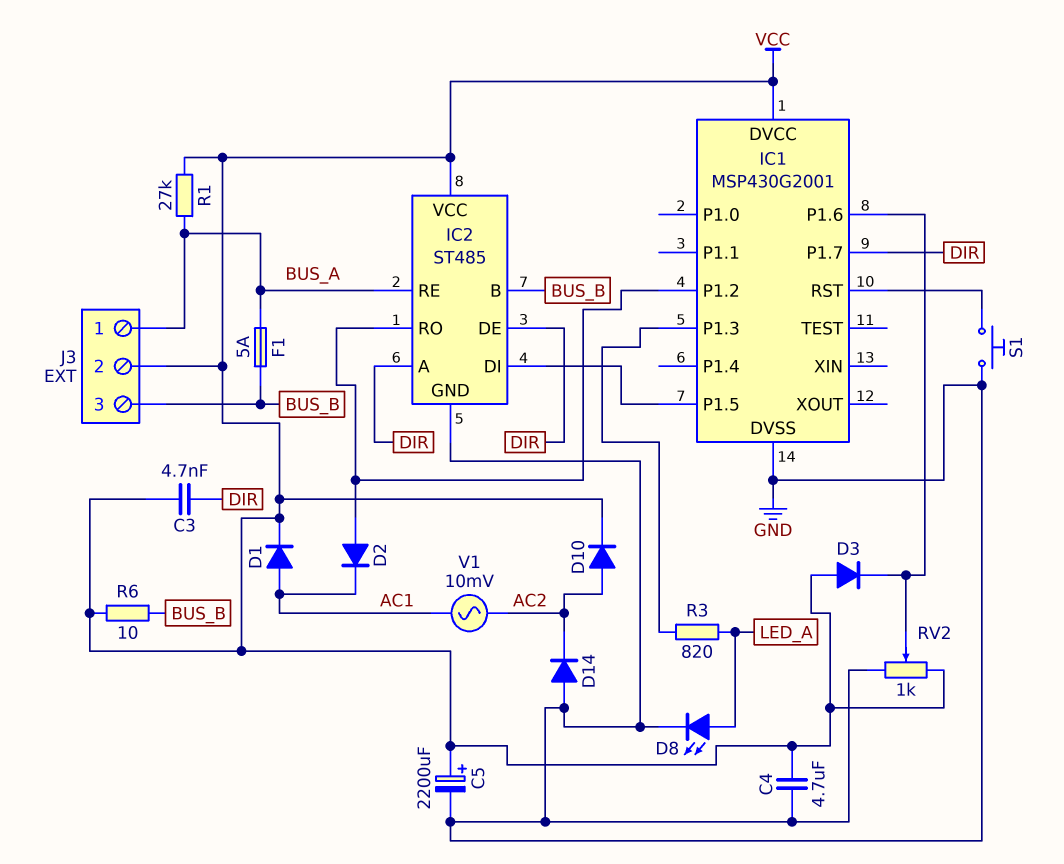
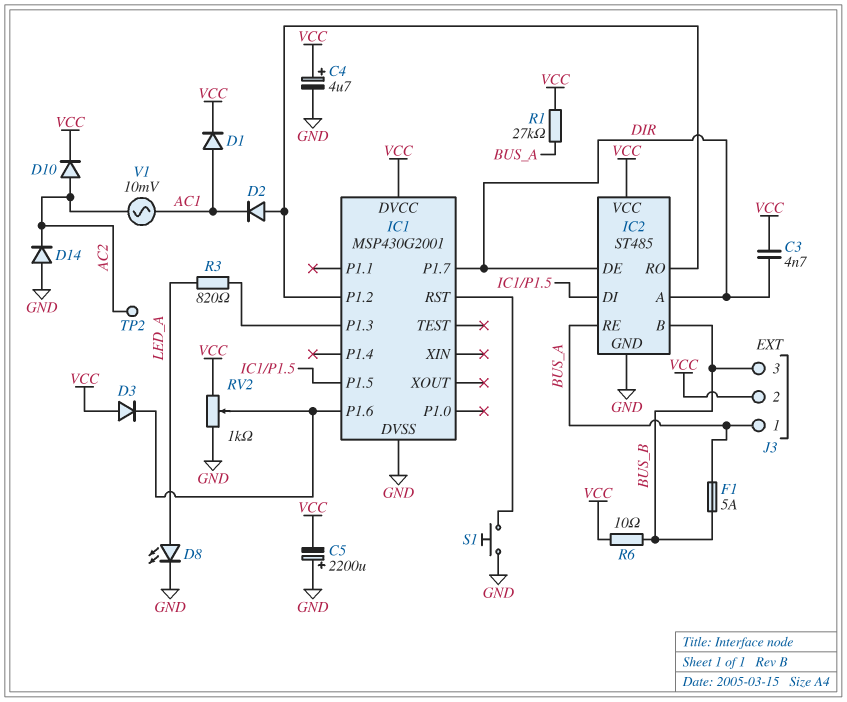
C4: 4.7uF (GND, VCC) -> 4.7uF (plus VCC, minus GND)
C5: 2200uF (plus VCC, minus GND) -> 2200uF (plus GND, minus VCC)
TP2: none -> test point (AC2)

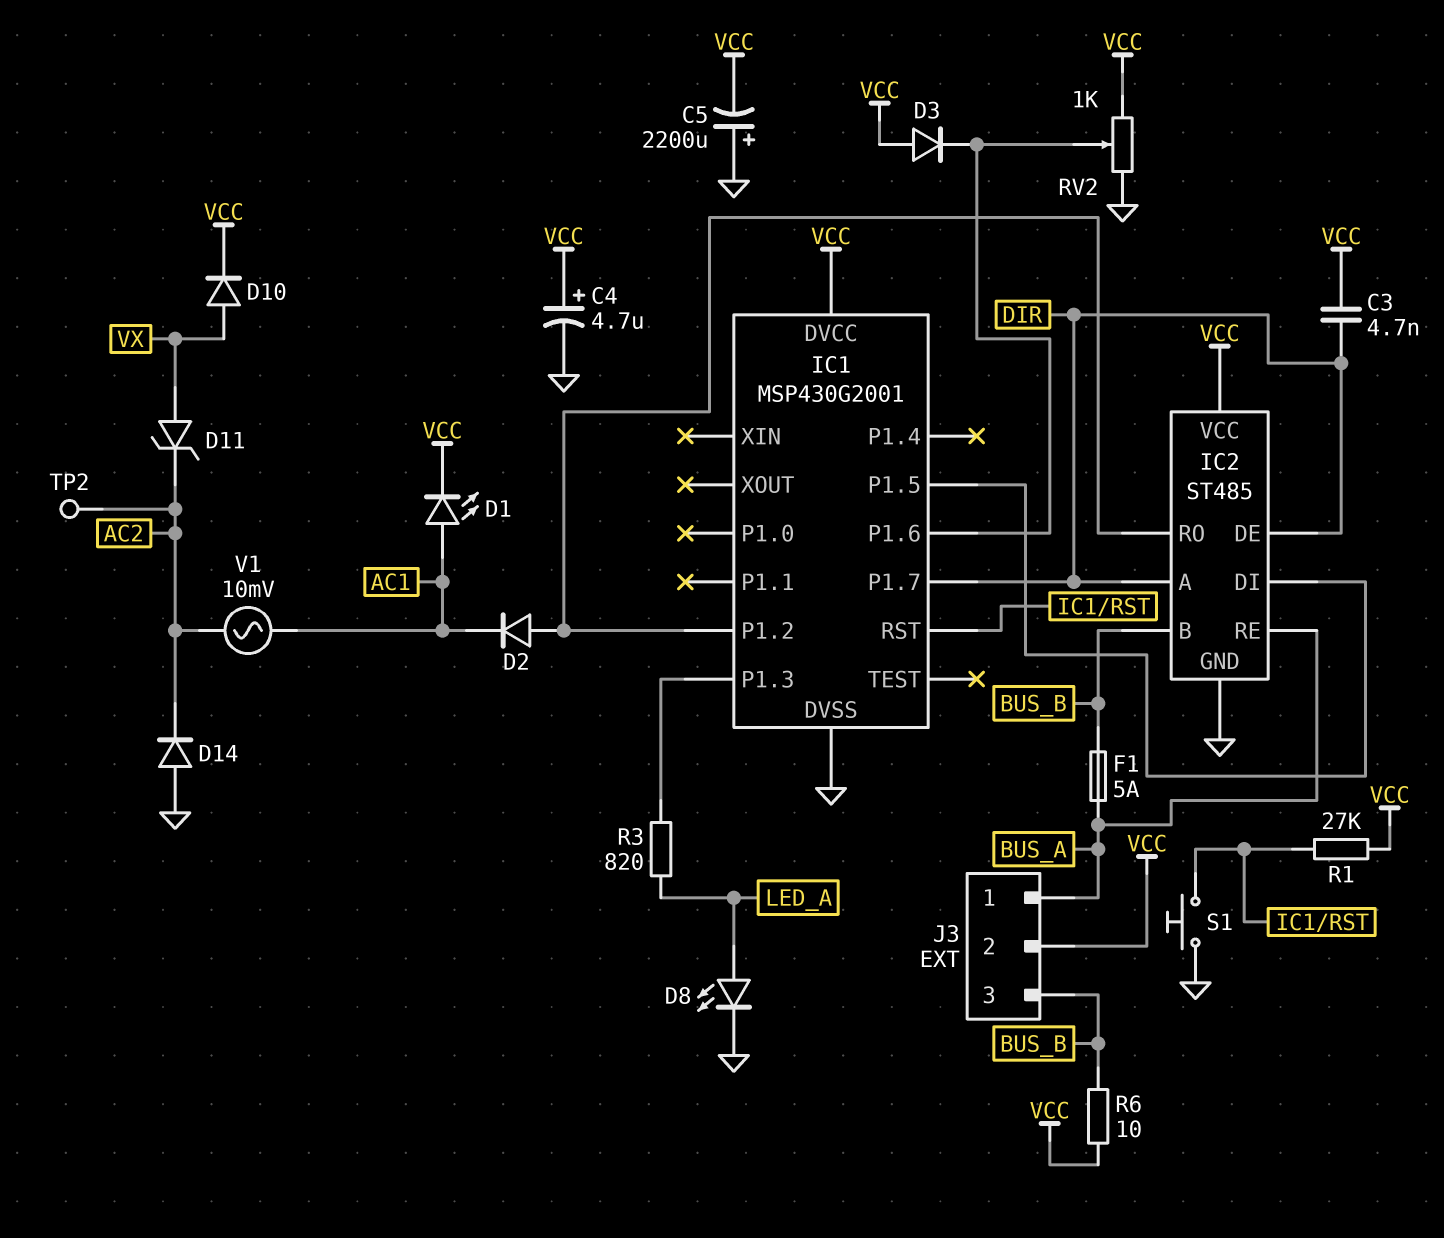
D1: diode (A AC1, K VCC) -> LED (A AC1, K VCC)
D10: diode (A AC2, K VCC) -> diode (A VX, K VCC)
D11: none -> zener (A VX, K AC2)
R1: 27k (BUS_A, VCC) -> 27k (IC1/RST, VCC)

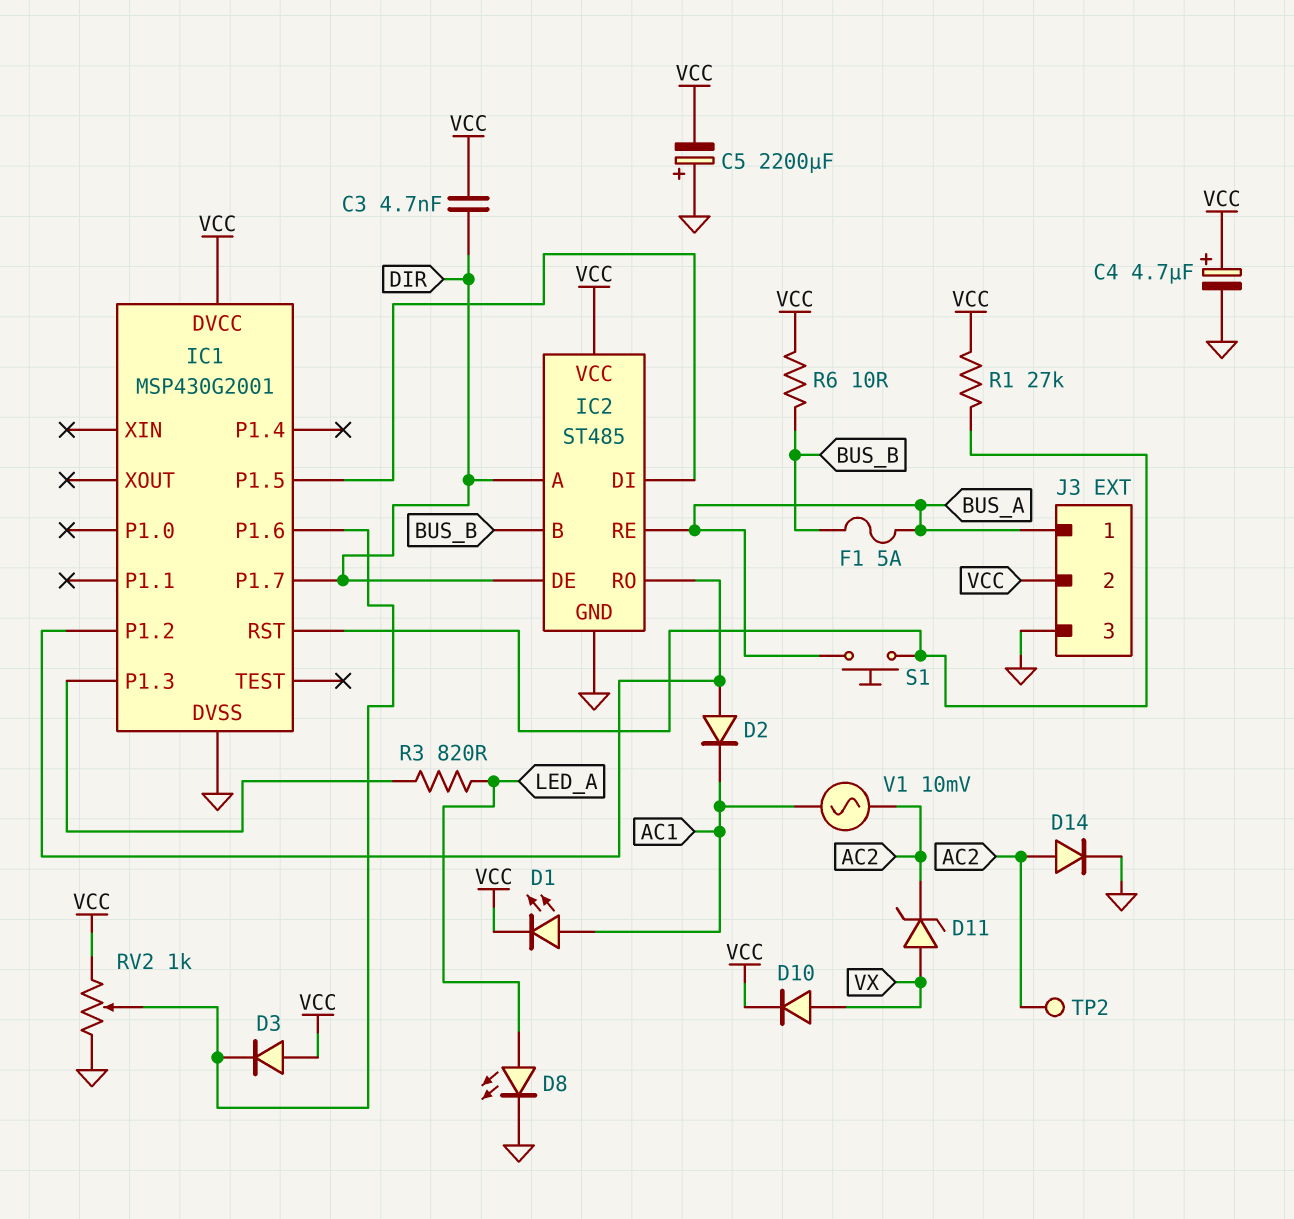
D14: diode (A GND, K AC2) -> diode (A AC2, K GND)
J3 pin 3: BUS_B -> GND
S1: button (GND, IC1/RST) -> button (BUS_A, IC1/RST)

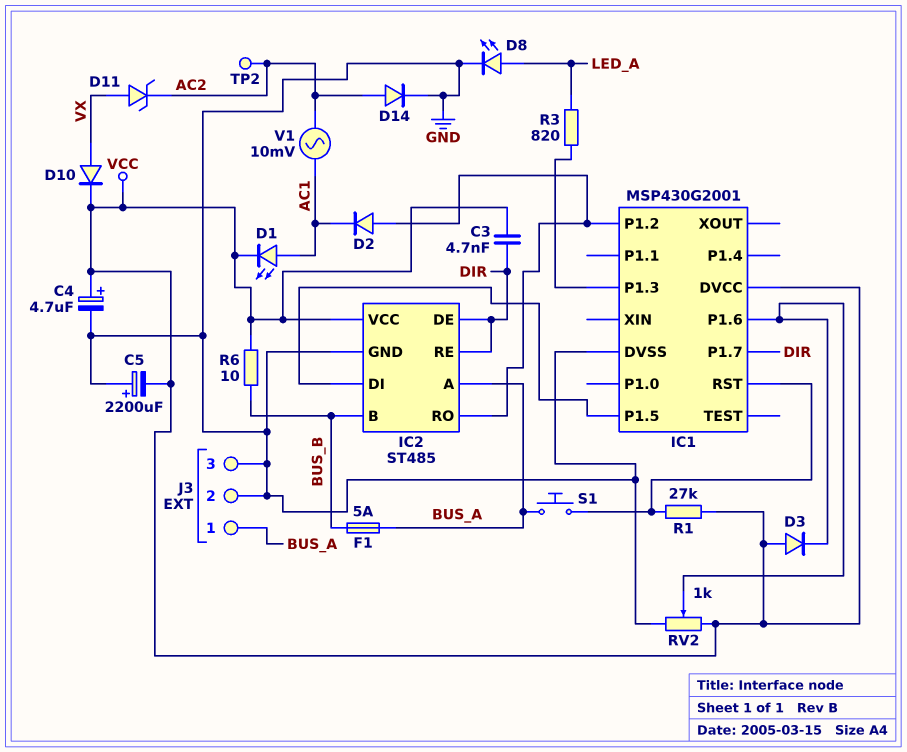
IC2 pin A: DIR -> BUS_A
IC2 pin RE: BUS_A -> DIR
J3 pin 2: VCC -> GND

